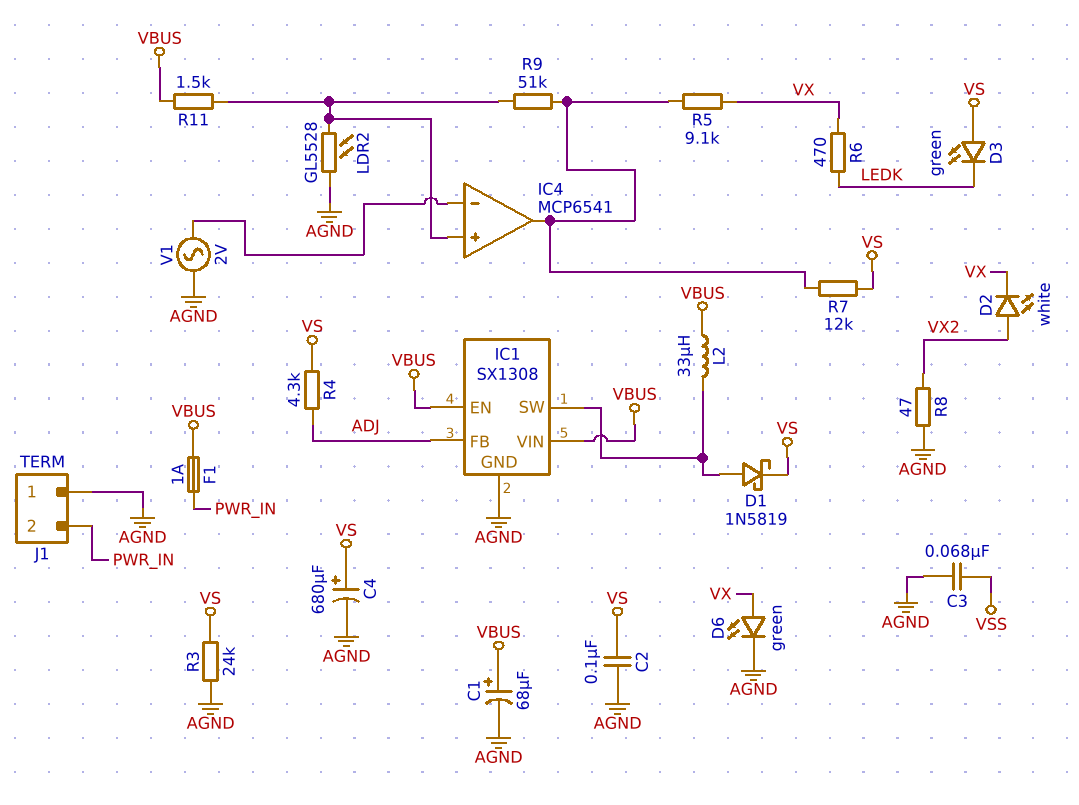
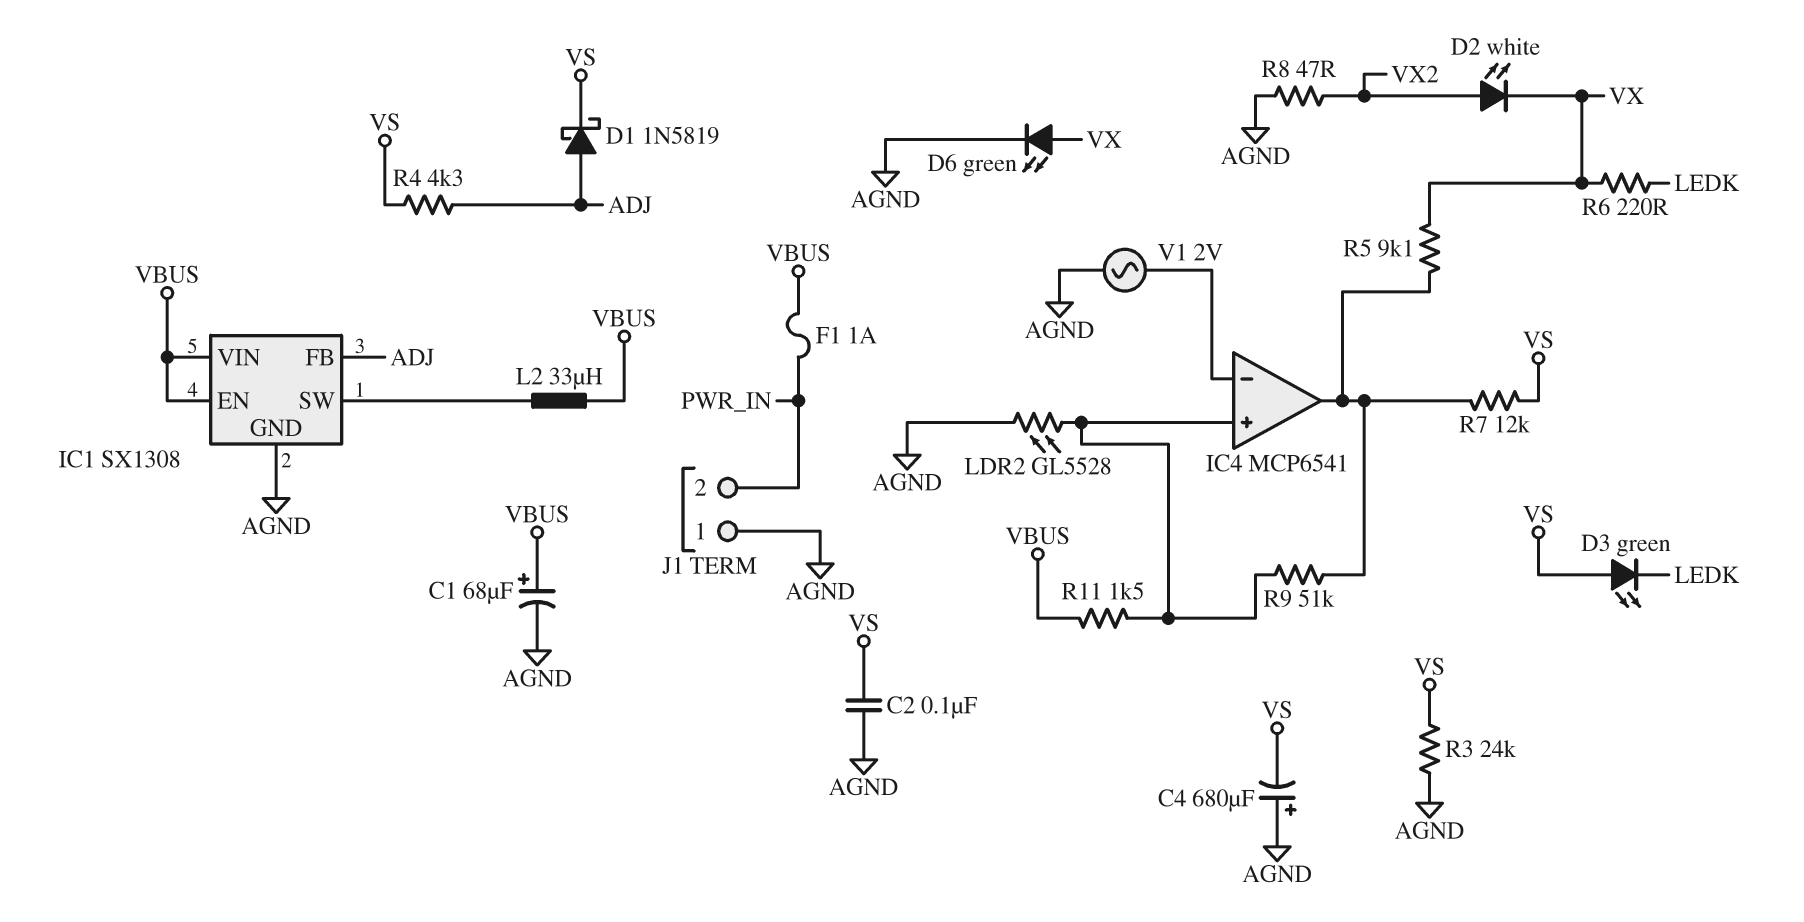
C3: 68nF (AGND, VSS) -> none
C4: 680uF (plus VS, minus AGND) -> 680uF (plus AGND, minus VS)
D1: schottky 1N5819 (A IC1/SW, K VS) -> schottky 1N5819 (A ADJ, K VS)
R6: 470 (LEDK, VX) -> 220 (LEDK, VX)

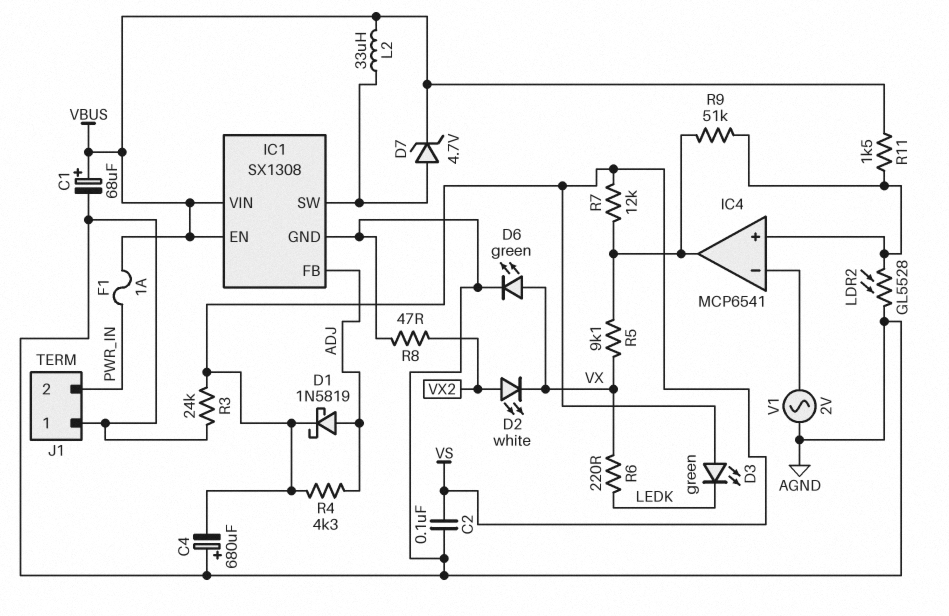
D7: none -> zener 4.7V (A IC1/SW, K VBUS)

